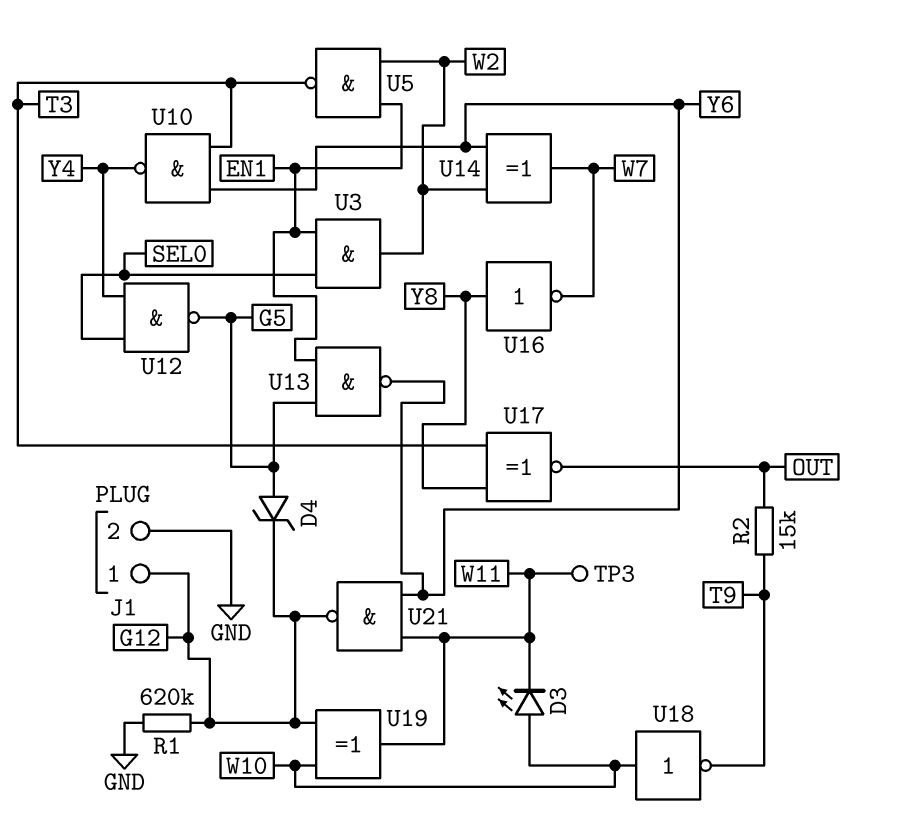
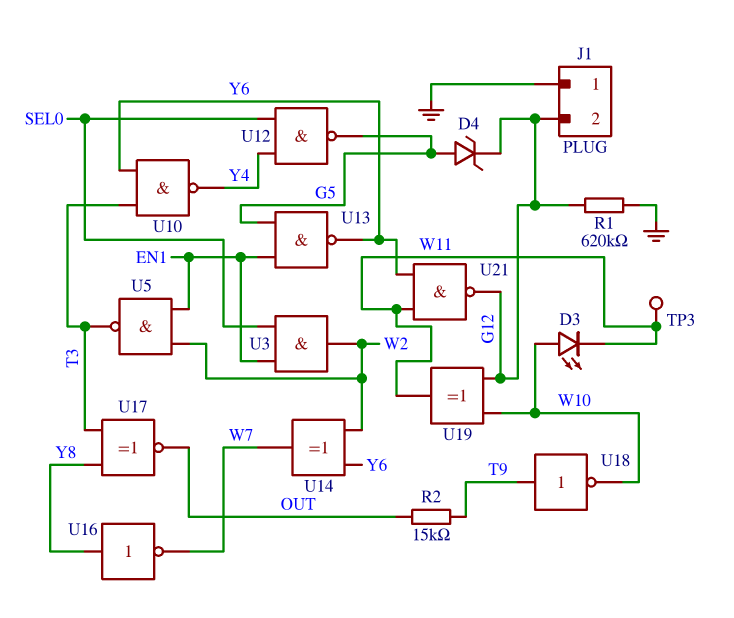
J1 pin 1: G12 -> GND
J1 pin 2: GND -> G12
U18: NOT (in W10, out T9) -> NOT (in T9, out W10)

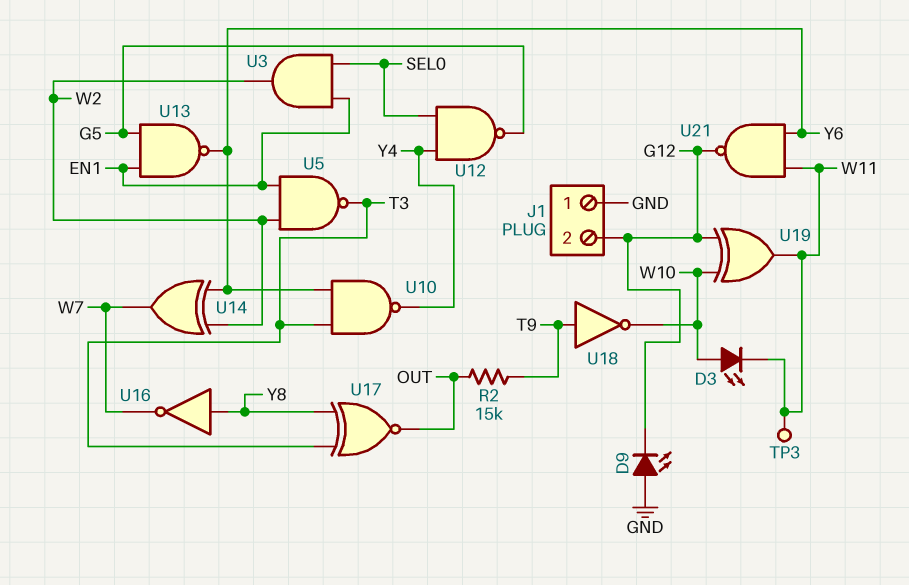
D4: zener (A G5, K G12) -> none
D9: none -> LED (A GND, K G12)
R1: 620k (G12, GND) -> none

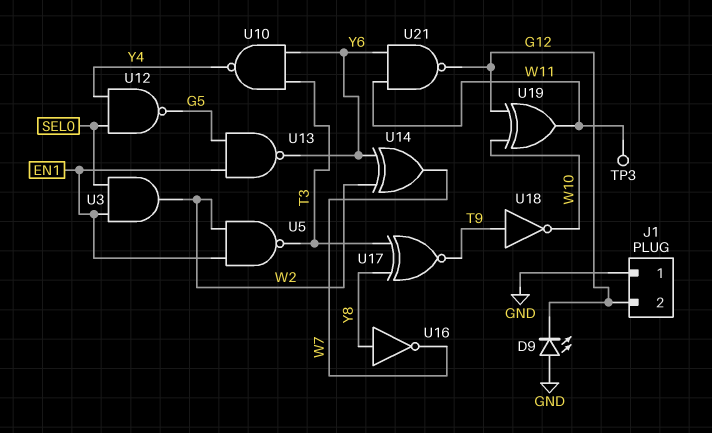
D3: LED (A W10, K W11) -> none
R2: 15k (OUT, T9) -> none
U17: XNOR (in T3, in Y8, out OUT) -> XNOR (in T3, in Y8, out T9)

